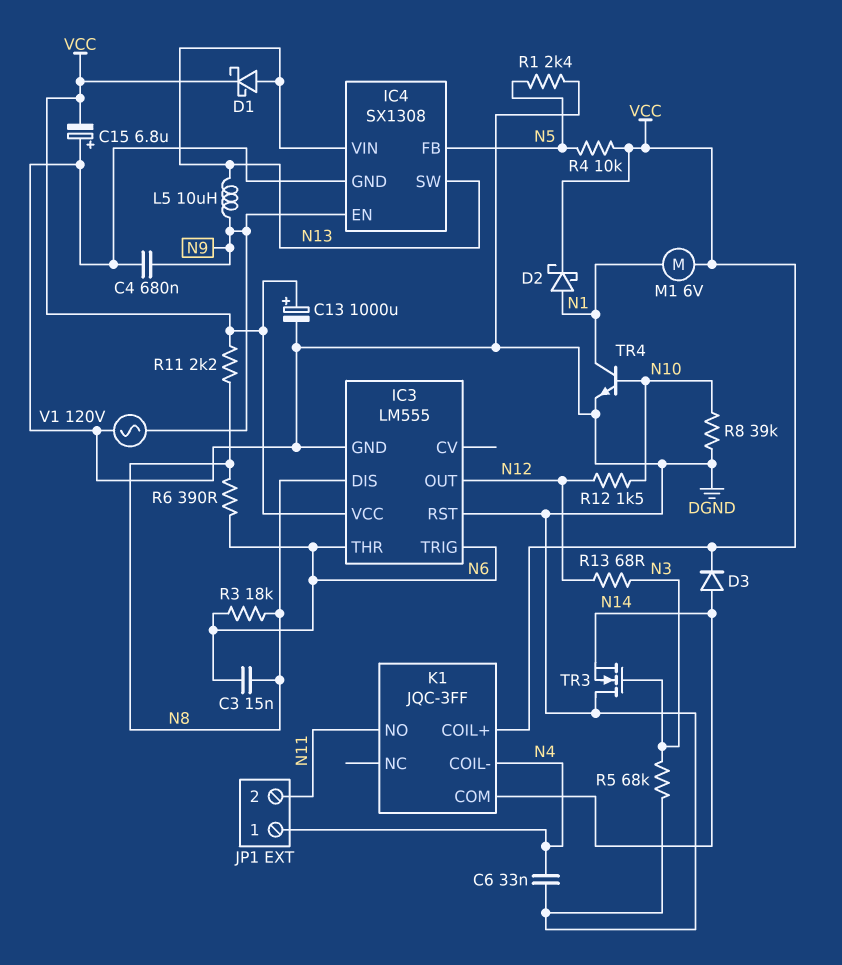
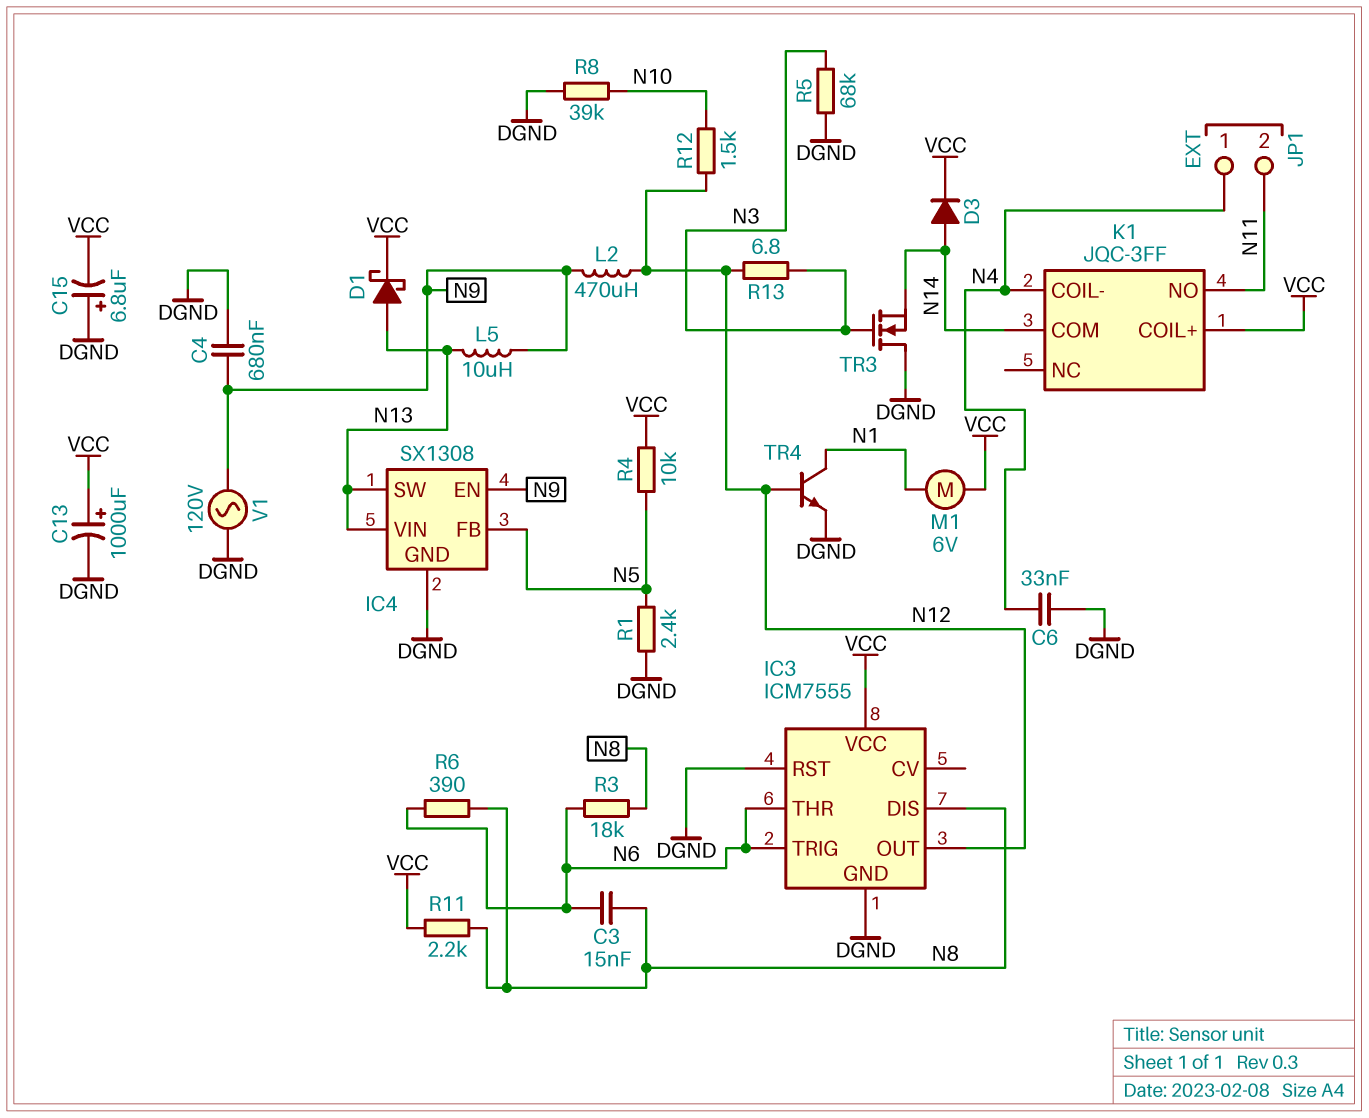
D2: schottky (A N1, K VCC) -> none
IC3: LM555 -> ICM7555
L2: none -> 470uH (N9, N12)
R13: 68 (N3, N12) -> 6.8 (N3, N12)
TR4: NPN (B N10, C N1, E DGND) -> NPN (B N12, C N1, E DGND)

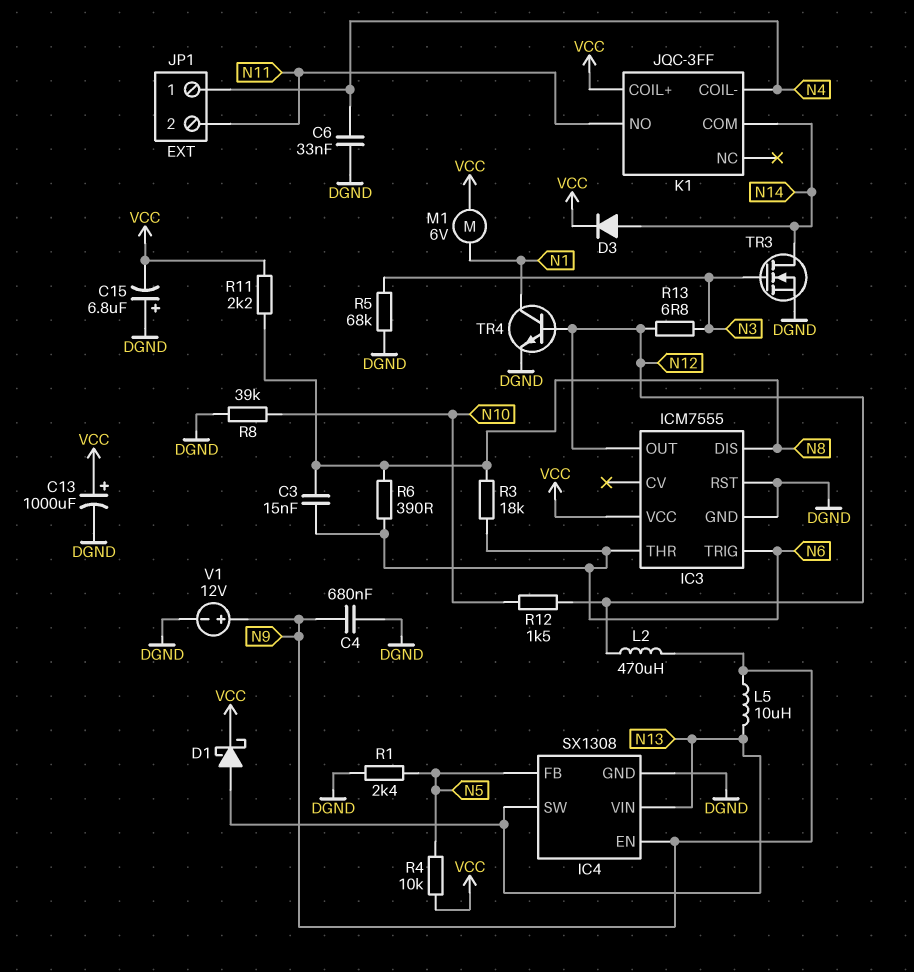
TR3: NMOS (G N3, D DGND, S N14) -> NMOS (G N3, D N14, S DGND)
V1: AC 120V (DGND, N9) -> 12V (plus N9, minus DGND)

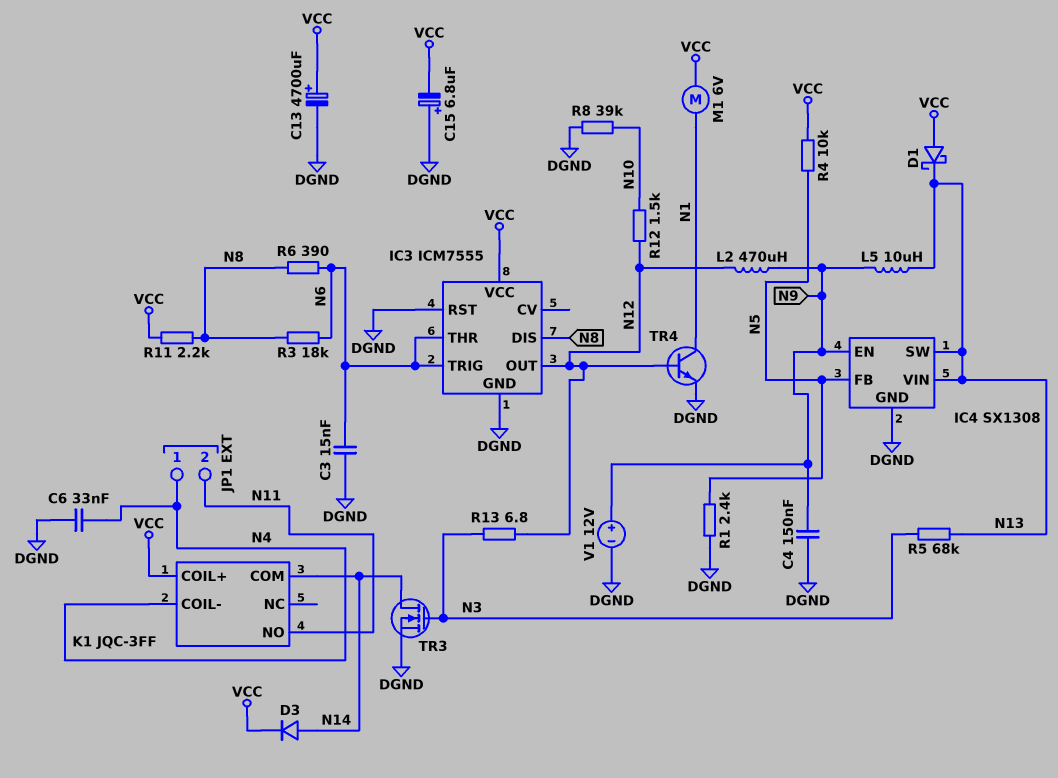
C3: 15nF (N6, N8) -> 15nF (DGND, N6)
C4: 680nF (DGND, N9) -> 150nF (DGND, N9)
C13: 1000uF (plus VCC, minus DGND) -> 4700uF (plus VCC, minus DGND)
D1: schottky (A N13, K VCC) -> schottky (A VCC, K N13)
R5: 68k (DGND, N3) -> 68k (N3, N13)

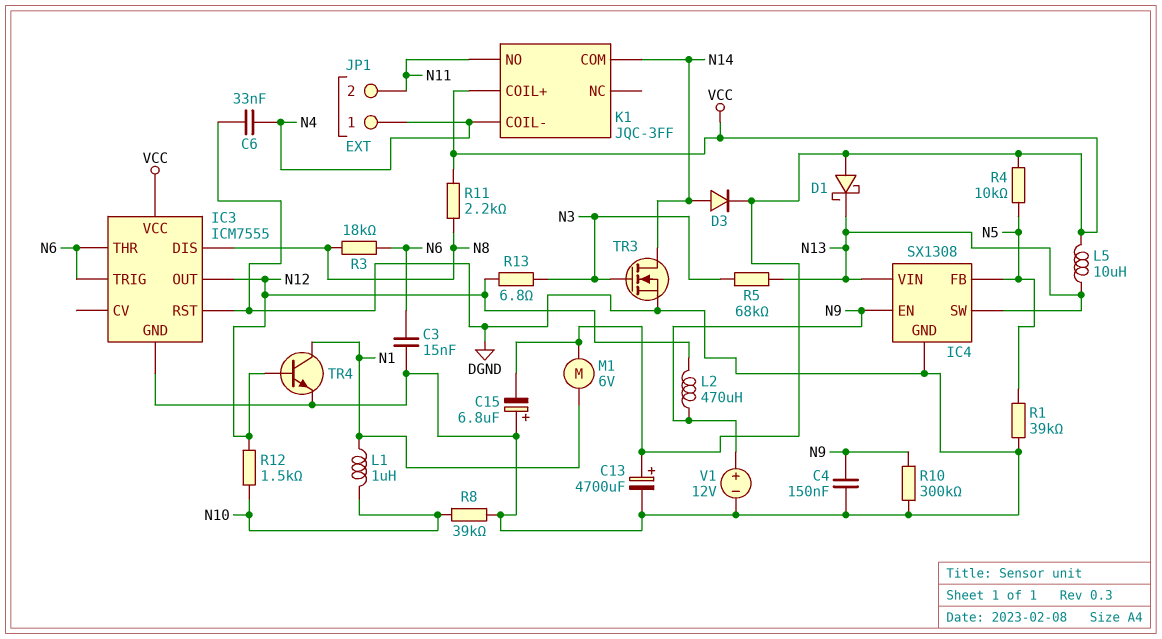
L1: none -> 1uH (N1, N10)
L5: 10uH (N9, N13) -> 10uH (N13, VCC)
R1: 2.4k (DGND, N5) -> 39k (DGND, N5)
R6: 390 (N6, N8) -> none
R10: none -> 300k (DGND, N9)

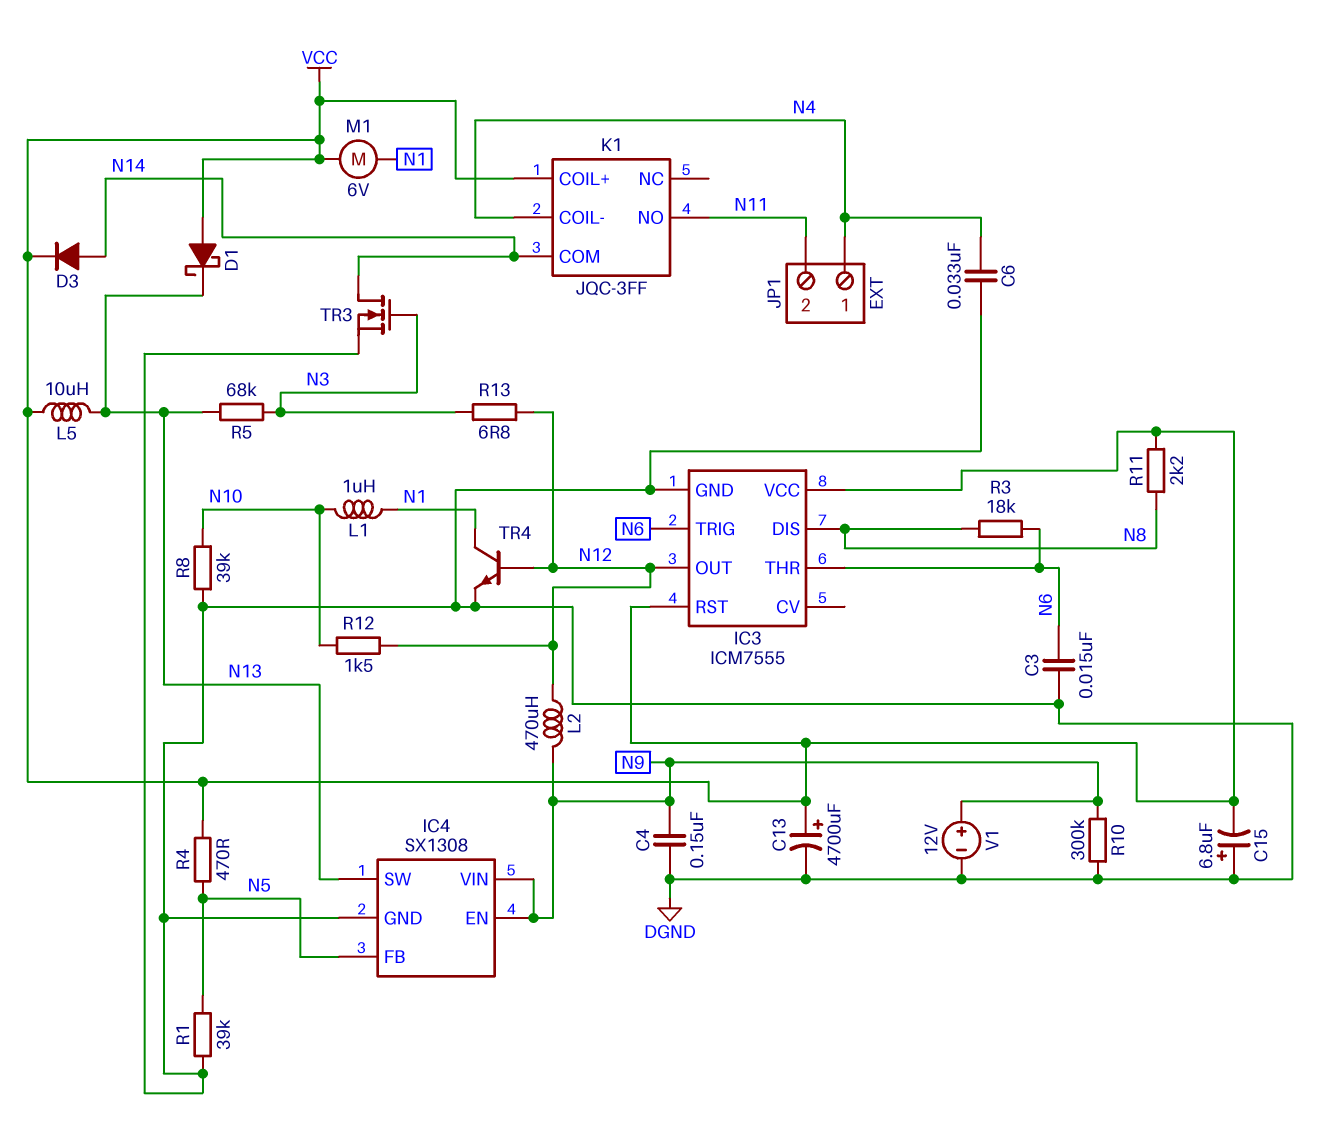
IC3 pin RST: DGND -> VCC
IC4 pin VIN: N13 -> N9
R4: 10k (N5, VCC) -> 470 (N5, VCC)

